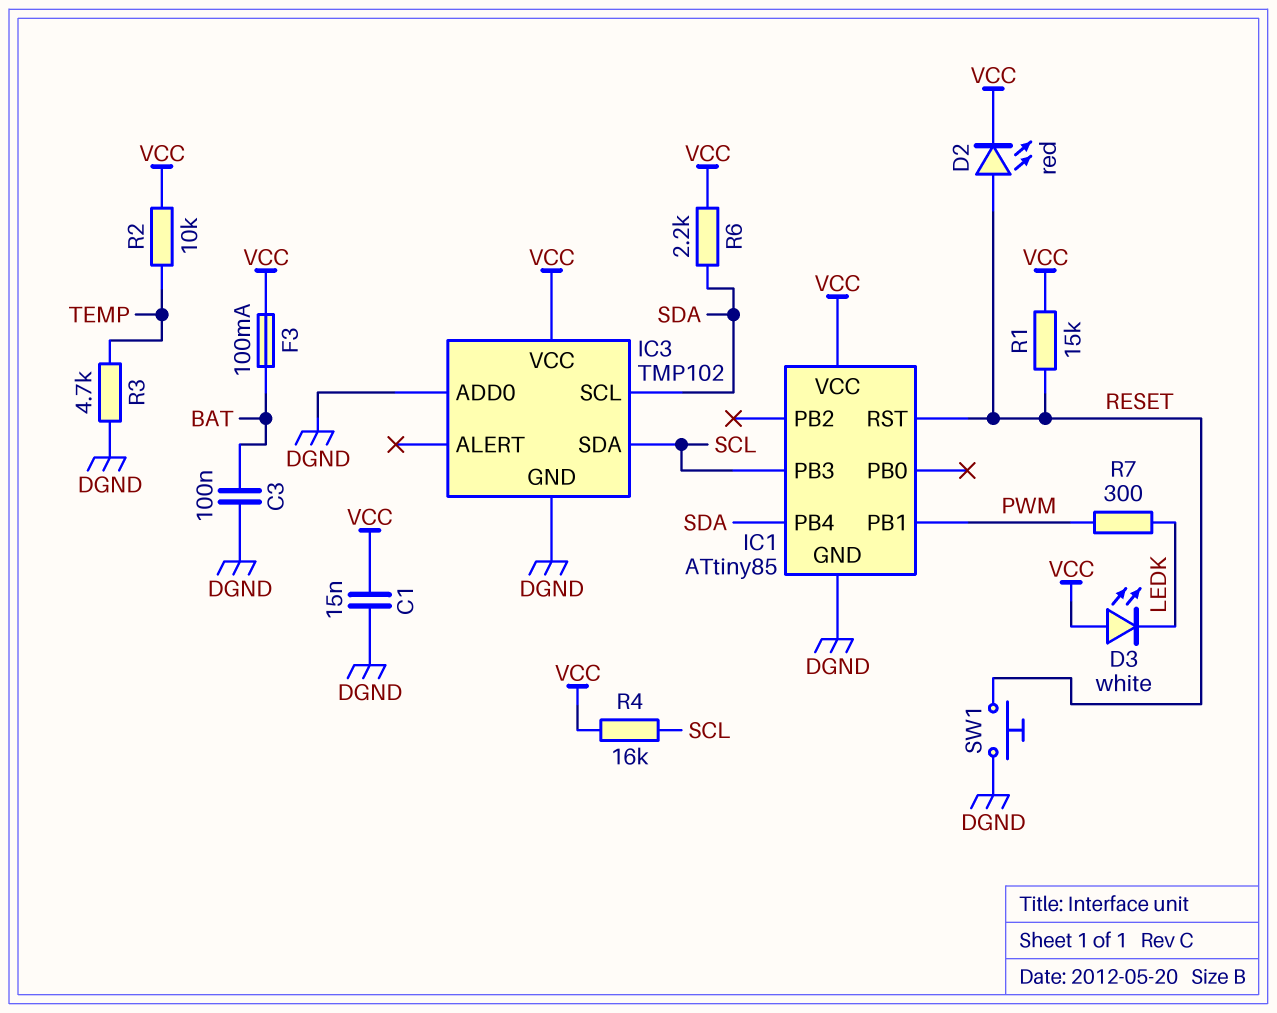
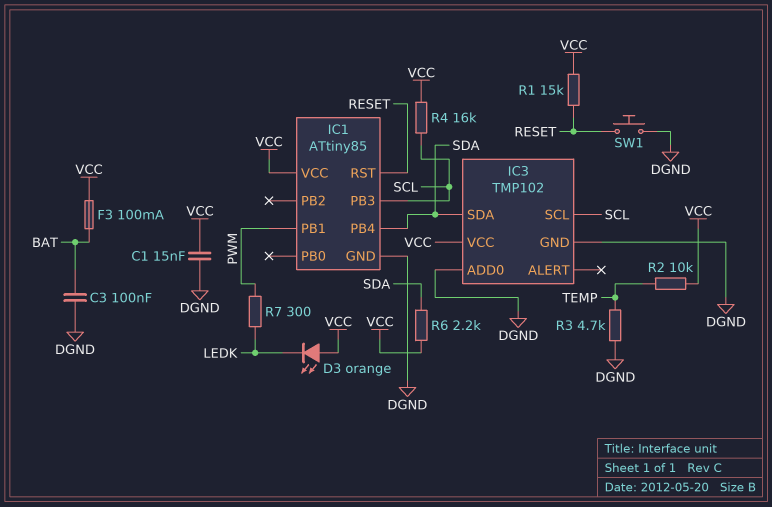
D2: LED red (A RESET, K VCC) -> none
D3: LED white (A VCC, K LEDK) -> LED orange (A VCC, K LEDK)
IC3 pin SCL: SDA -> SCL
IC3 pin SDA: SCL -> SDA

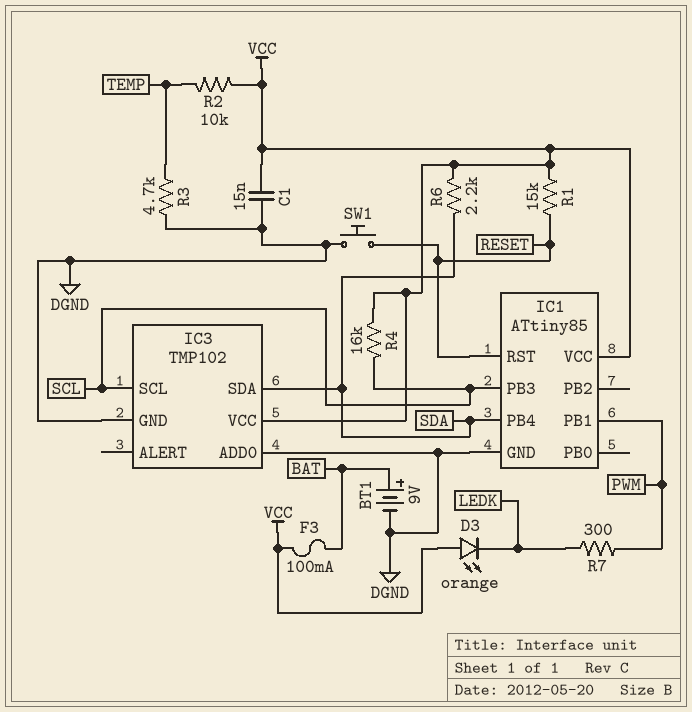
BT1: none -> 9V (plus BAT, minus DGND)
C3: 100nF (BAT, DGND) -> none

